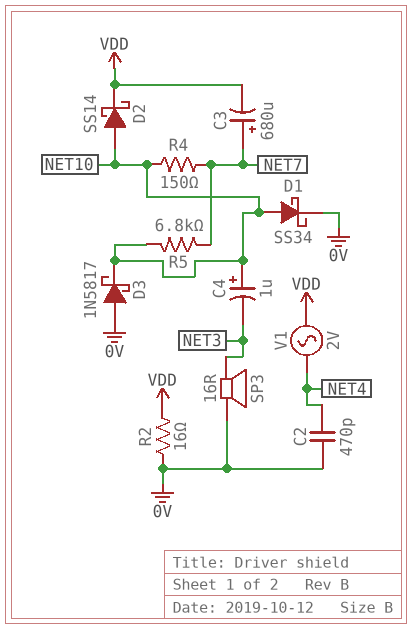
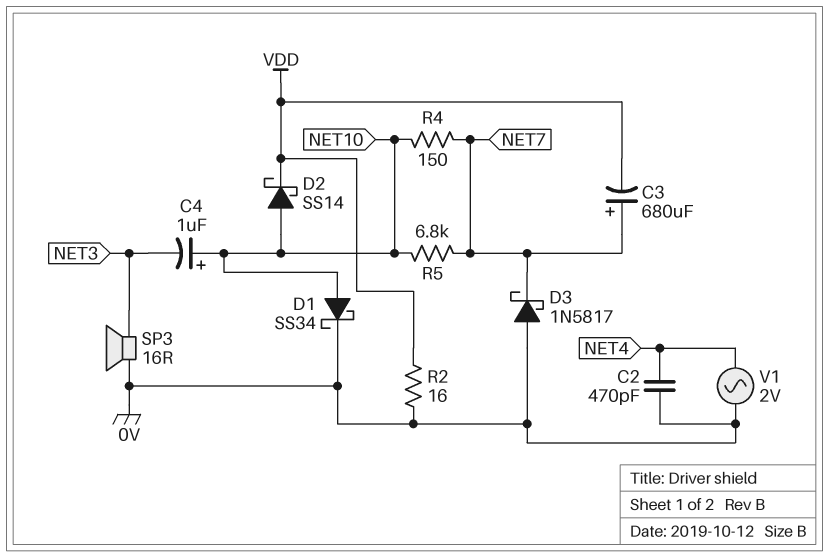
D3: schottky 1N5817 (A 0V, K NET10) -> schottky 1N5817 (A 0V, K NET7)
V1: AC 2V (NET4, VDD) -> AC 2V (0V, NET4)

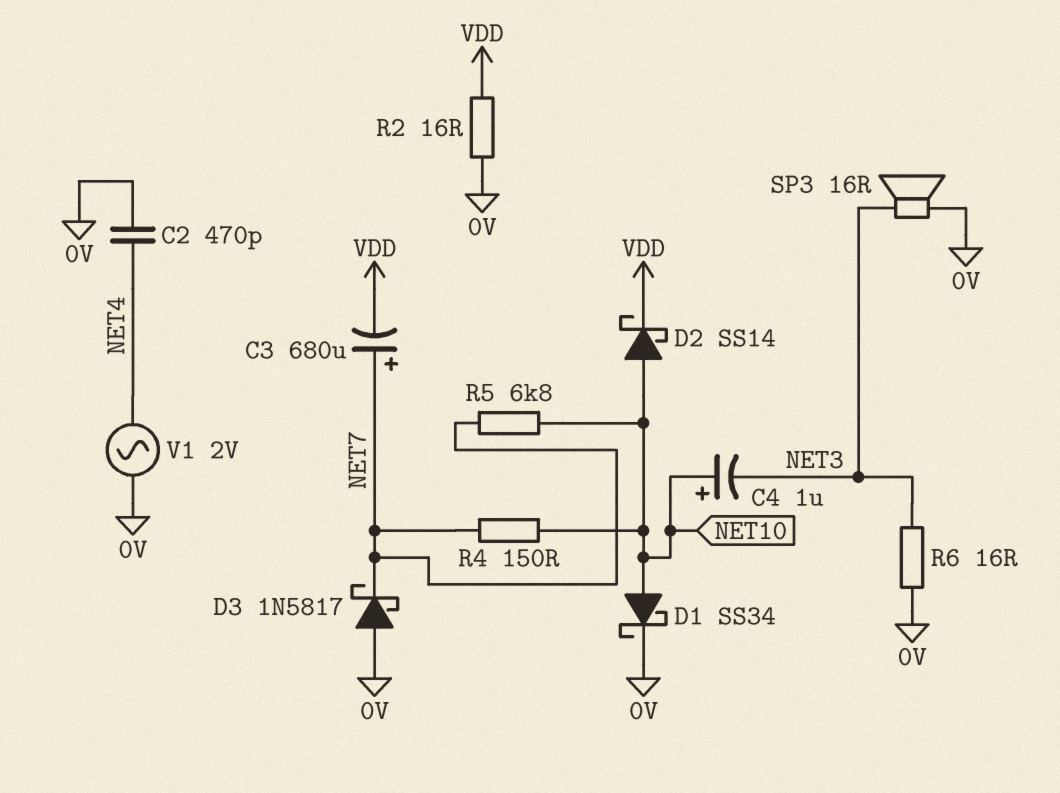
R6: none -> 16 (0V, NET3)

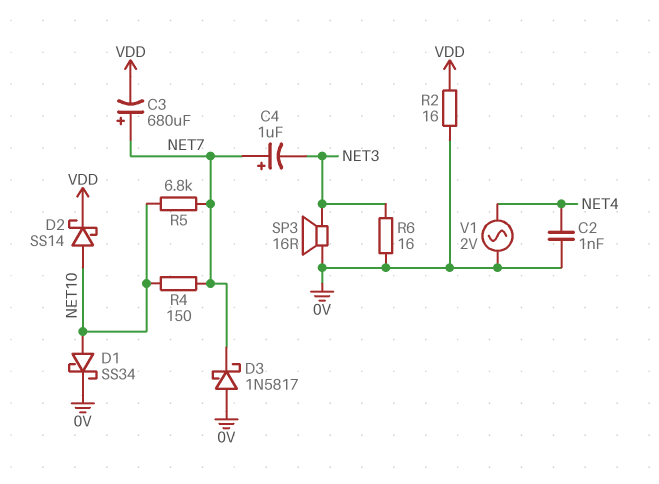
C2: 470pF (0V, NET4) -> 1nF (0V, NET4)
C4: 1uF (plus NET10, minus NET3) -> 1uF (plus NET7, minus NET3)

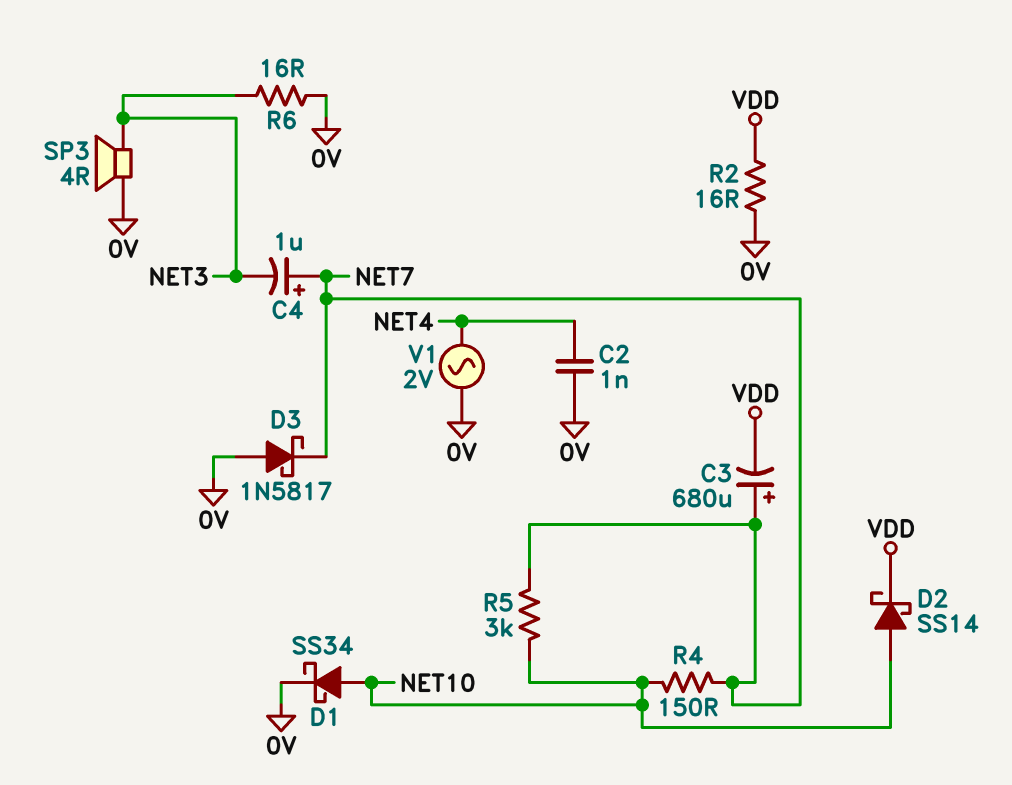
R5: 6.8k (NET7, NET10) -> 3k (NET7, NET10)
SP3: speaker 16R (0V, NET3) -> speaker 4R (0V, NET3)

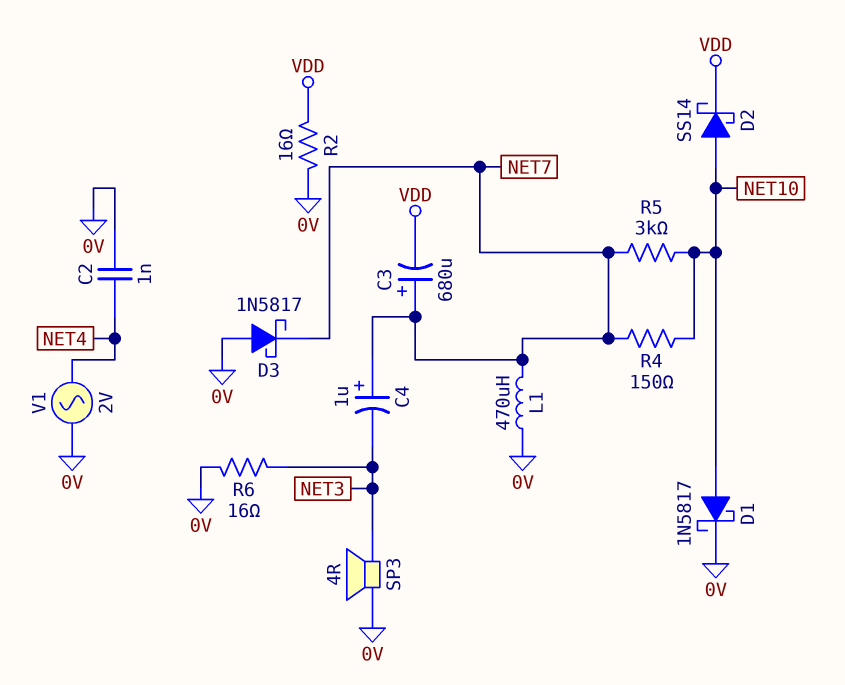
D1: schottky SS34 (A NET10, K 0V) -> schottky 1N5817 (A NET10, K 0V)
L1: none -> 470uH (0V, NET7)

